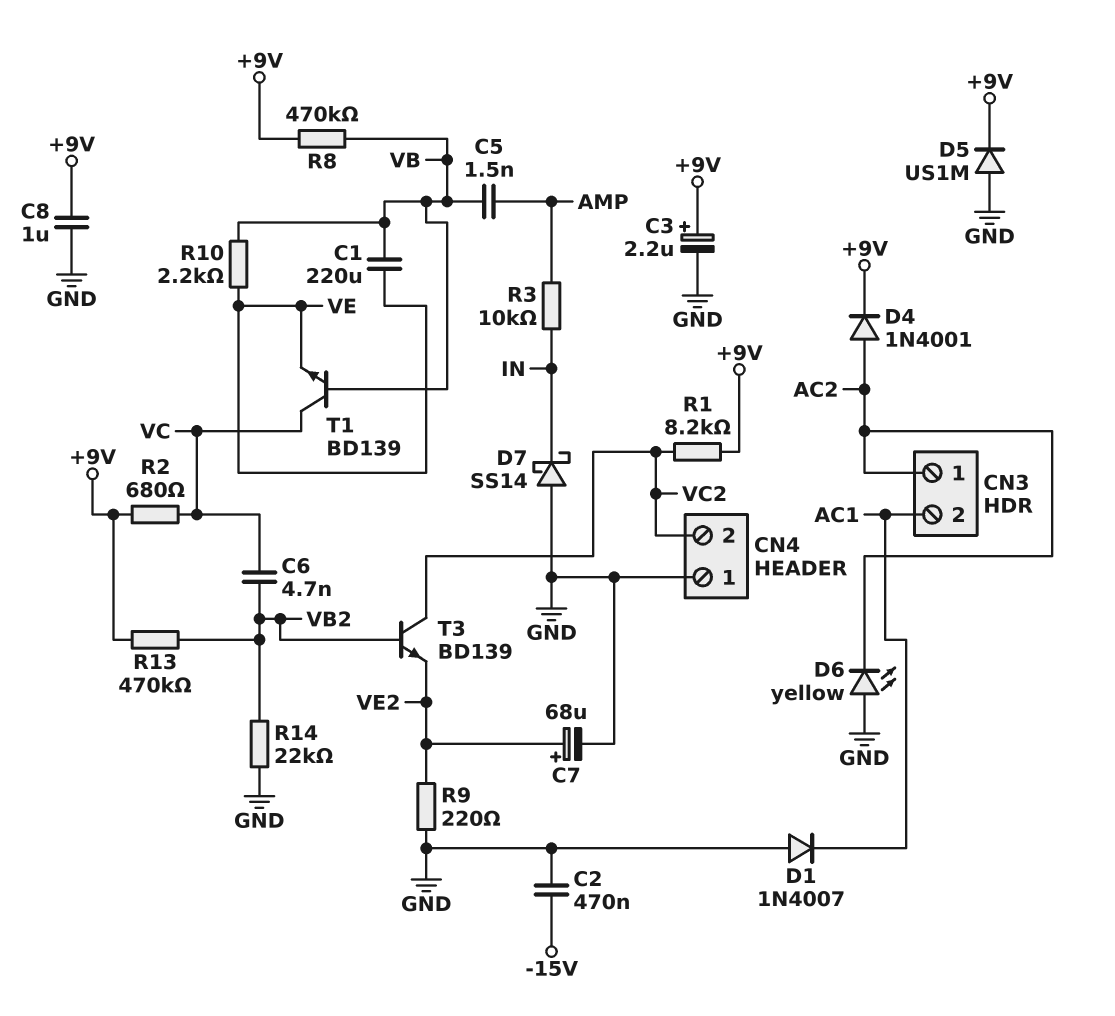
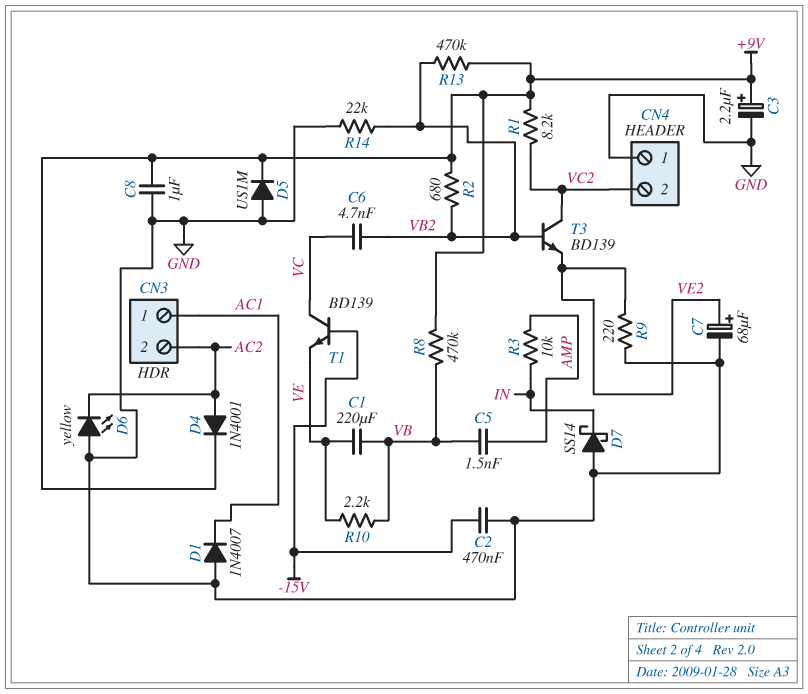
CN3 pin 1: AC2 -> AC1
CN3 pin 2: AC1 -> AC2
R2: 680 (+9V, VC) -> 680 (+9V, VB2)
T1: NPN BD139 (B VB, C VC, E VE) -> NPN BD139 (B -15V, C VC, E VE)

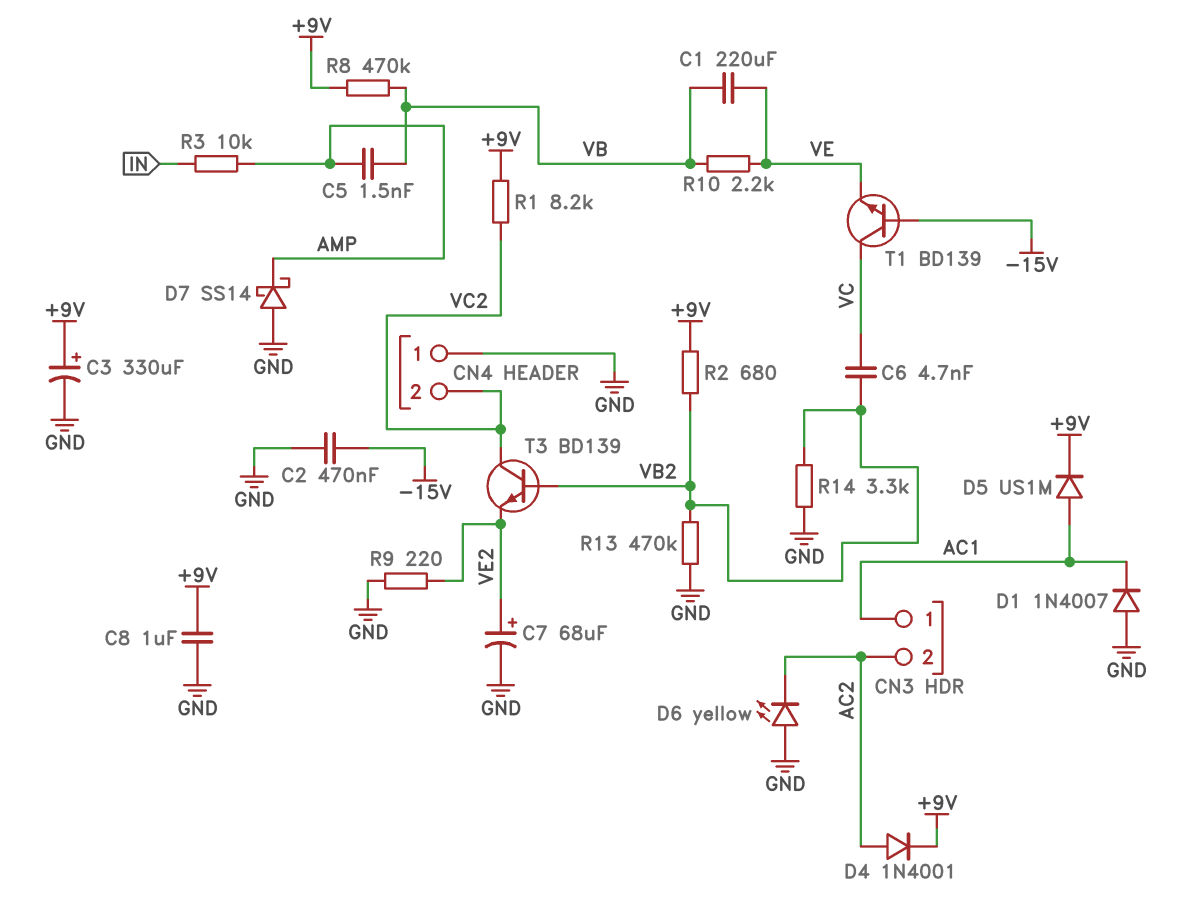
C3: 2.2uF (plus +9V, minus GND) -> 330uF (plus +9V, minus GND)
D5: diode US1M (A GND, K +9V) -> diode US1M (A AC1, K +9V)
D7: schottky SS14 (A GND, K IN) -> schottky SS14 (A GND, K AMP)
R13: 470k (+9V, VB2) -> 470k (GND, VB2)
R14: 22k (GND, VB2) -> 3.3k (GND, VB2)

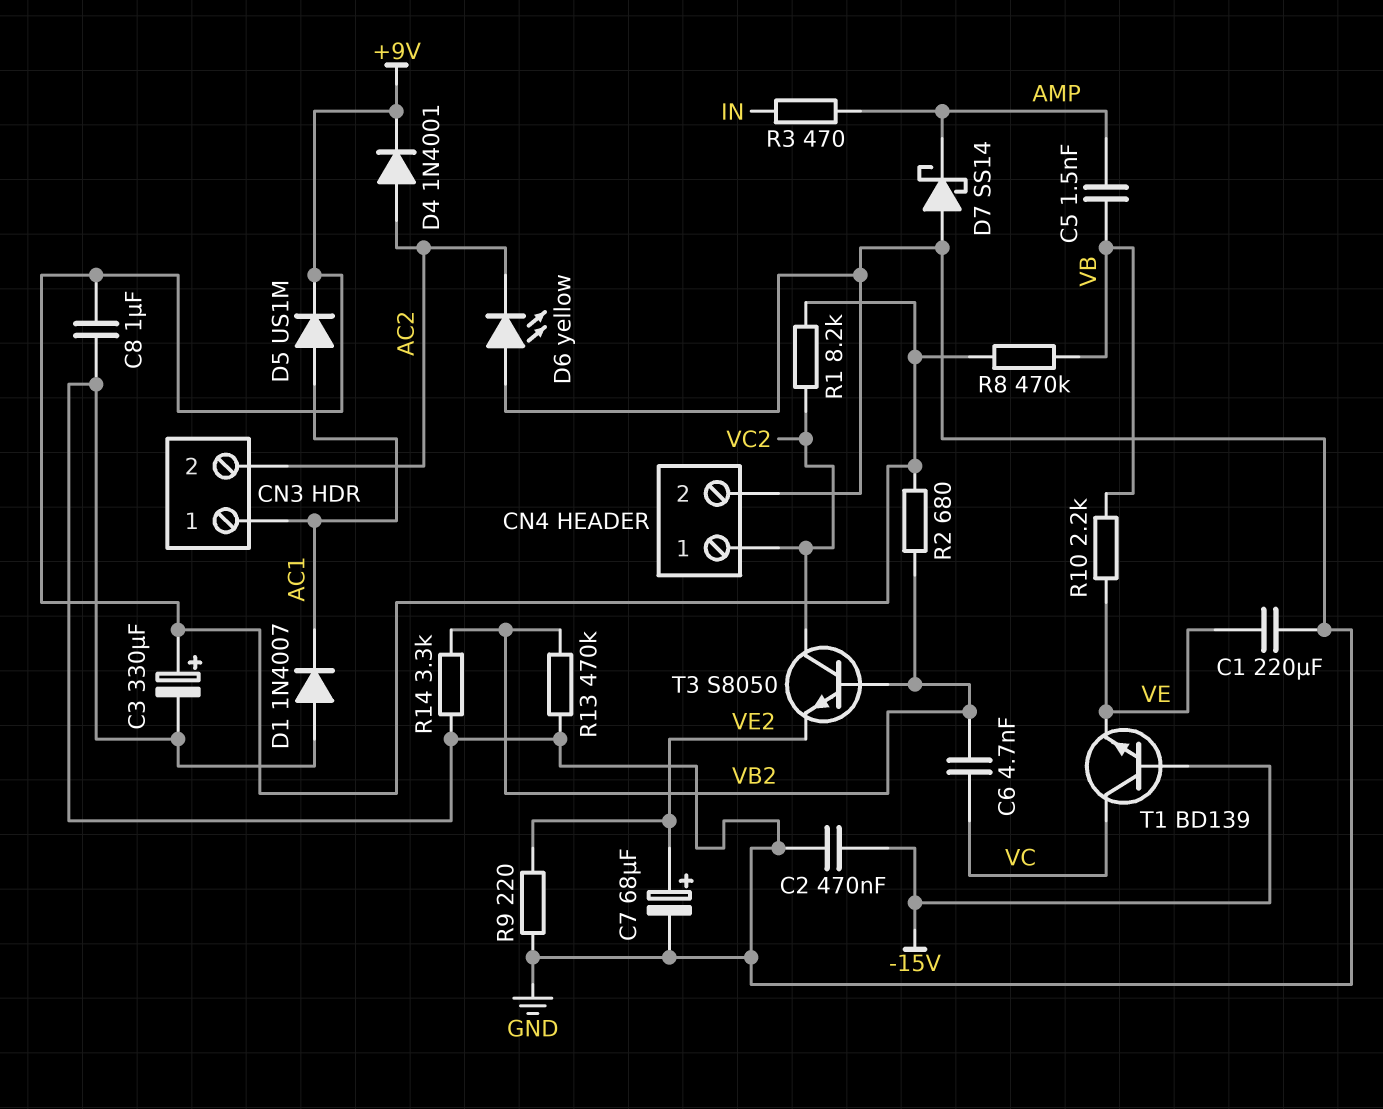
C1: 220uF (VB, VE) -> 220uF (GND, VE)
CN4 pin 1: GND -> VC2
CN4 pin 2: VC2 -> GND
R3: 10k (AMP, IN) -> 470 (AMP, IN)
T3: NPN BD139 (B VB2, C VC2, E VE2) -> NPN S8050 (B VB2, C VC2, E VE2)

